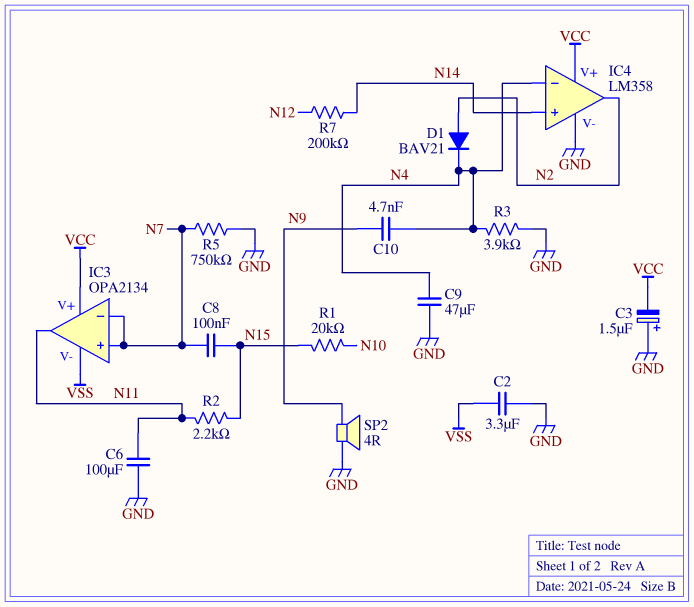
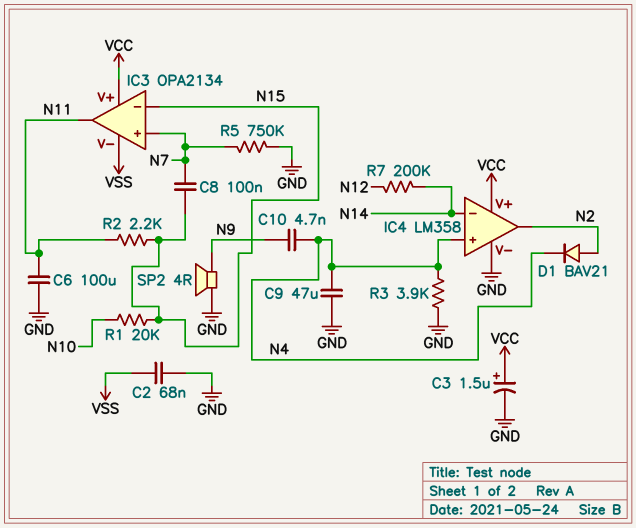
C2: 3.3uF (GND, VSS) -> 68nF (GND, VSS)
C3: 1.5uF (plus GND, minus VCC) -> 1.5uF (plus VCC, minus GND)
IC3 pin in-: N7 -> N15
IC4 pin in+: N14 -> N4
IC4 pin in-: N4 -> N14

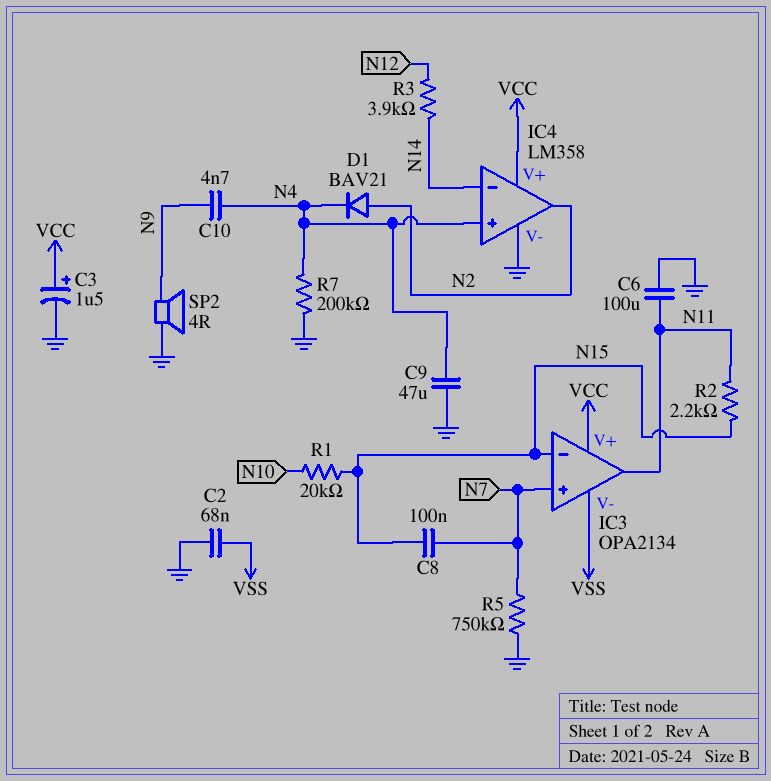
R3: 3.9k (GND, N4) -> 3.9k (N12, N14)
R7: 200k (N12, N14) -> 200k (GND, N4)

